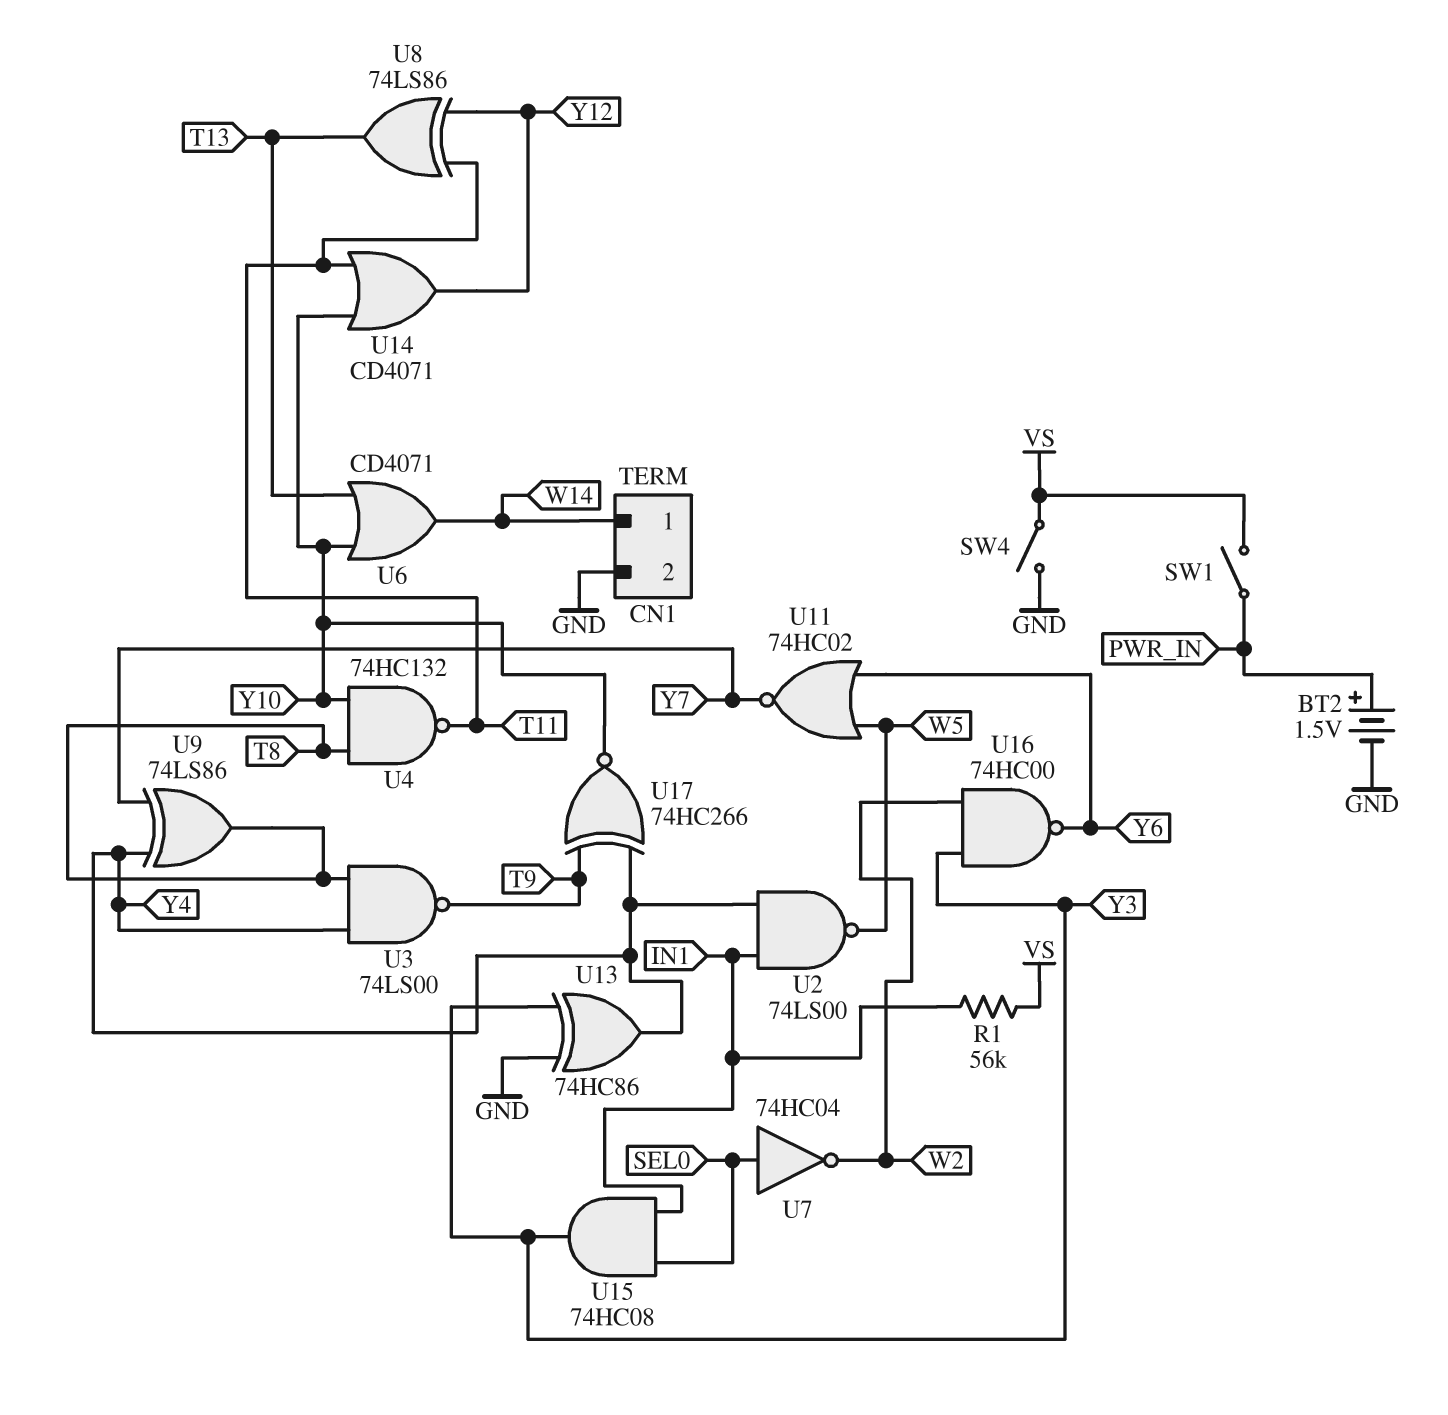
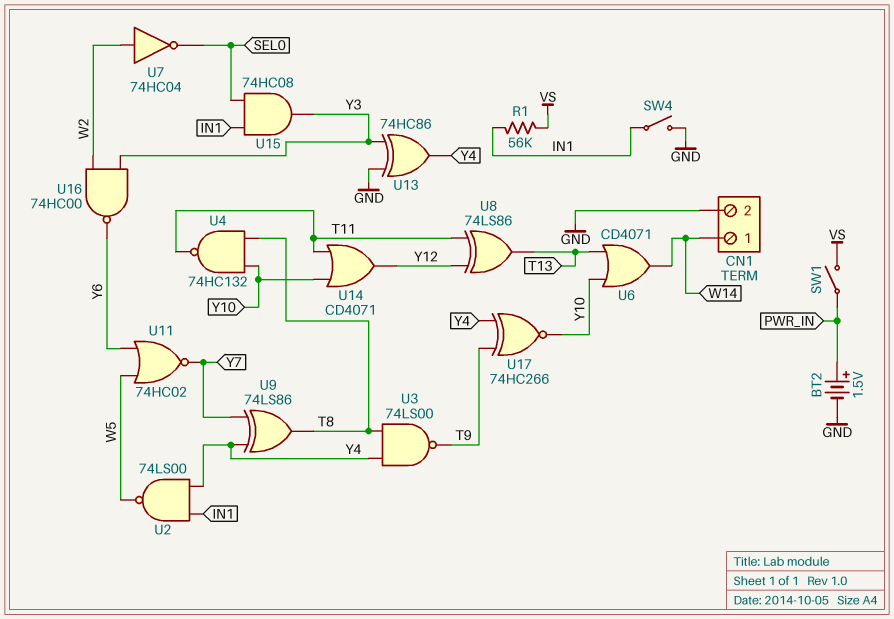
SW4: switch (GND, VS) -> switch (GND, IN1)
U7: NOT 74HC04 (in SEL0, out W2) -> NOT 74HC04 (in W2, out SEL0)

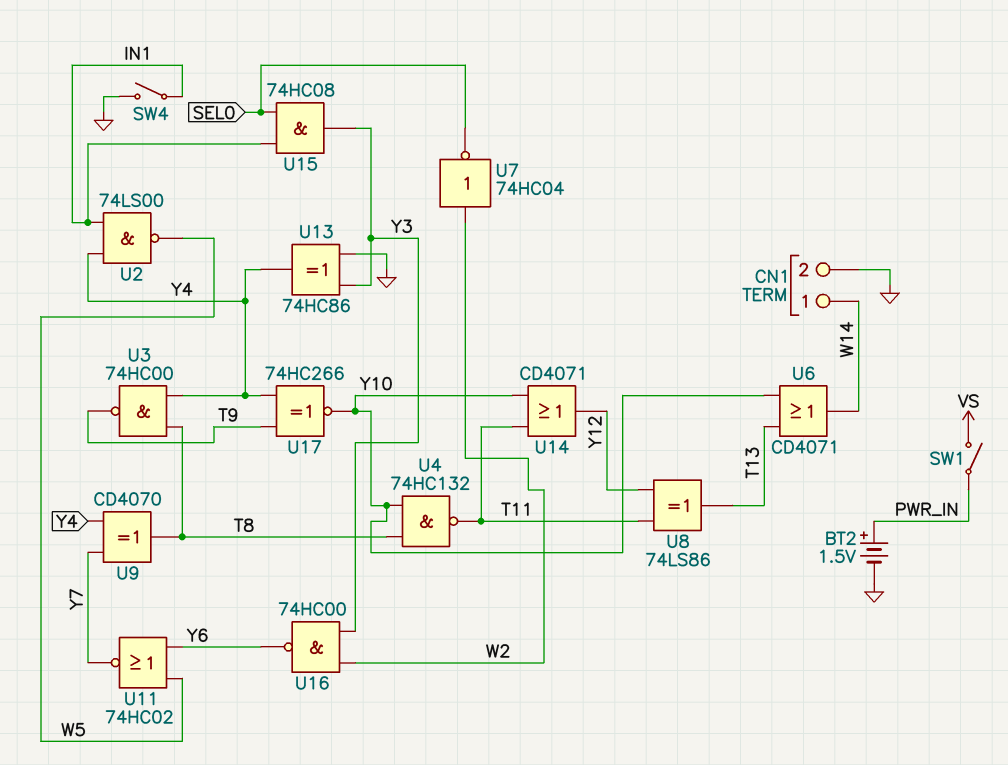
R1: 56k (IN1, VS) -> none
U3: NAND 74LS00 (in T8, in Y4, out T9) -> NAND 74HC00 (in T8, in Y4, out T9)
U9: XOR 74LS86 (in Y4, in Y7, out T8) -> XOR CD4070 (in Y4, in Y7, out T8)

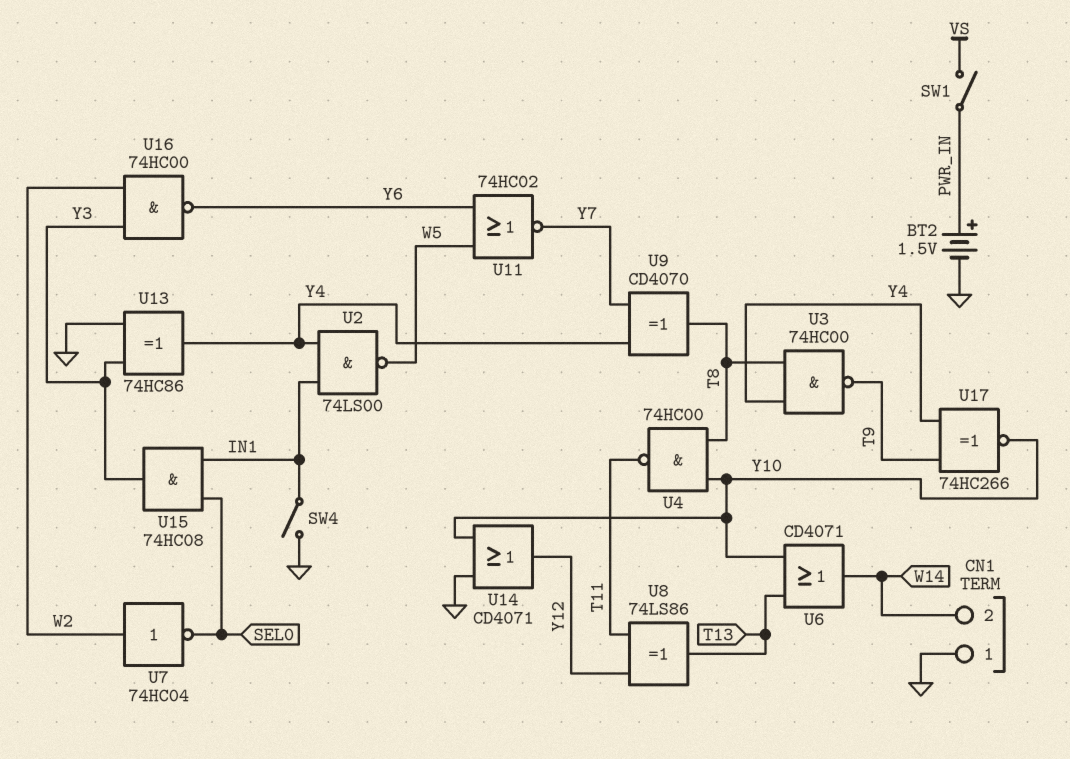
CN1 pin 1: W14 -> GND
CN1 pin 2: GND -> W14
U4: NAND 74HC132 (in T8, in Y10, out T11) -> NAND 74HC00 (in T8, in Y10, out T11)
U14: OR CD4071 (in T11, in Y10, out Y12) -> OR CD4071 (in GND, in Y10, out Y12)

